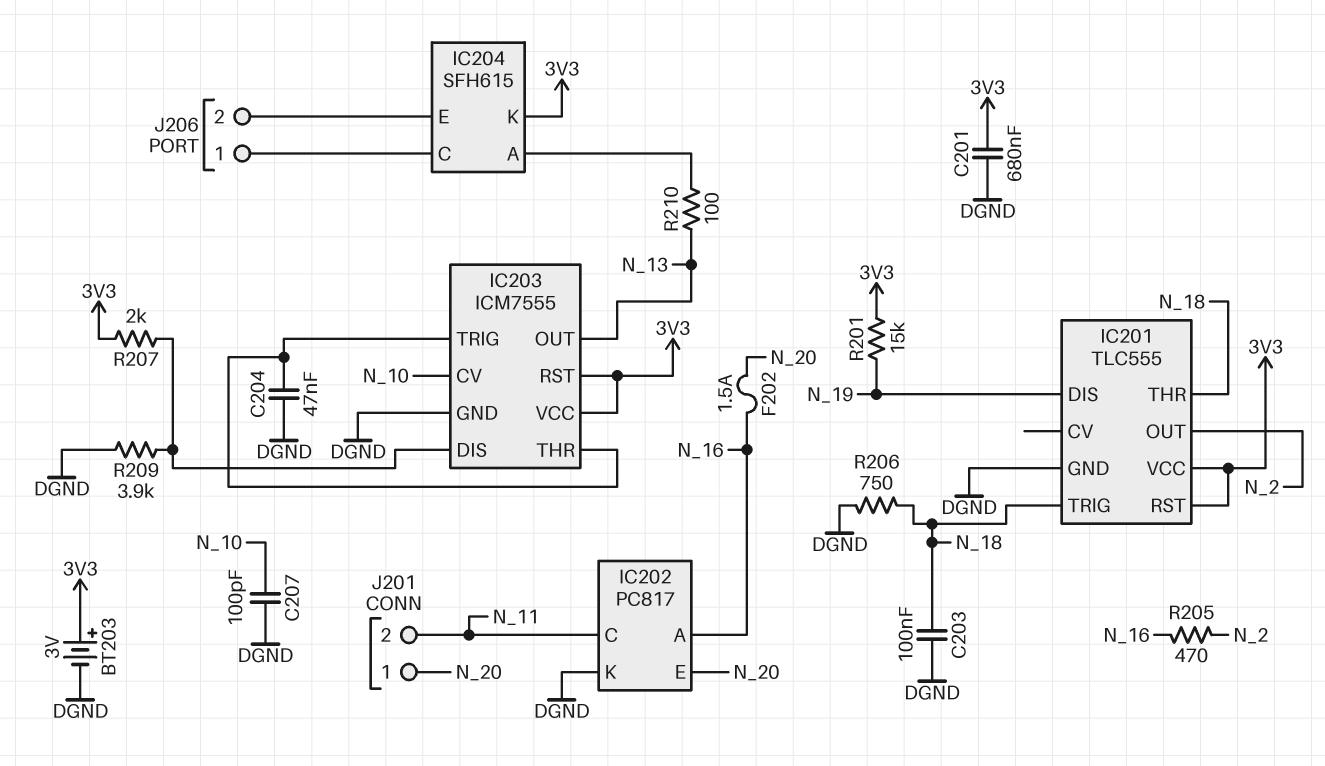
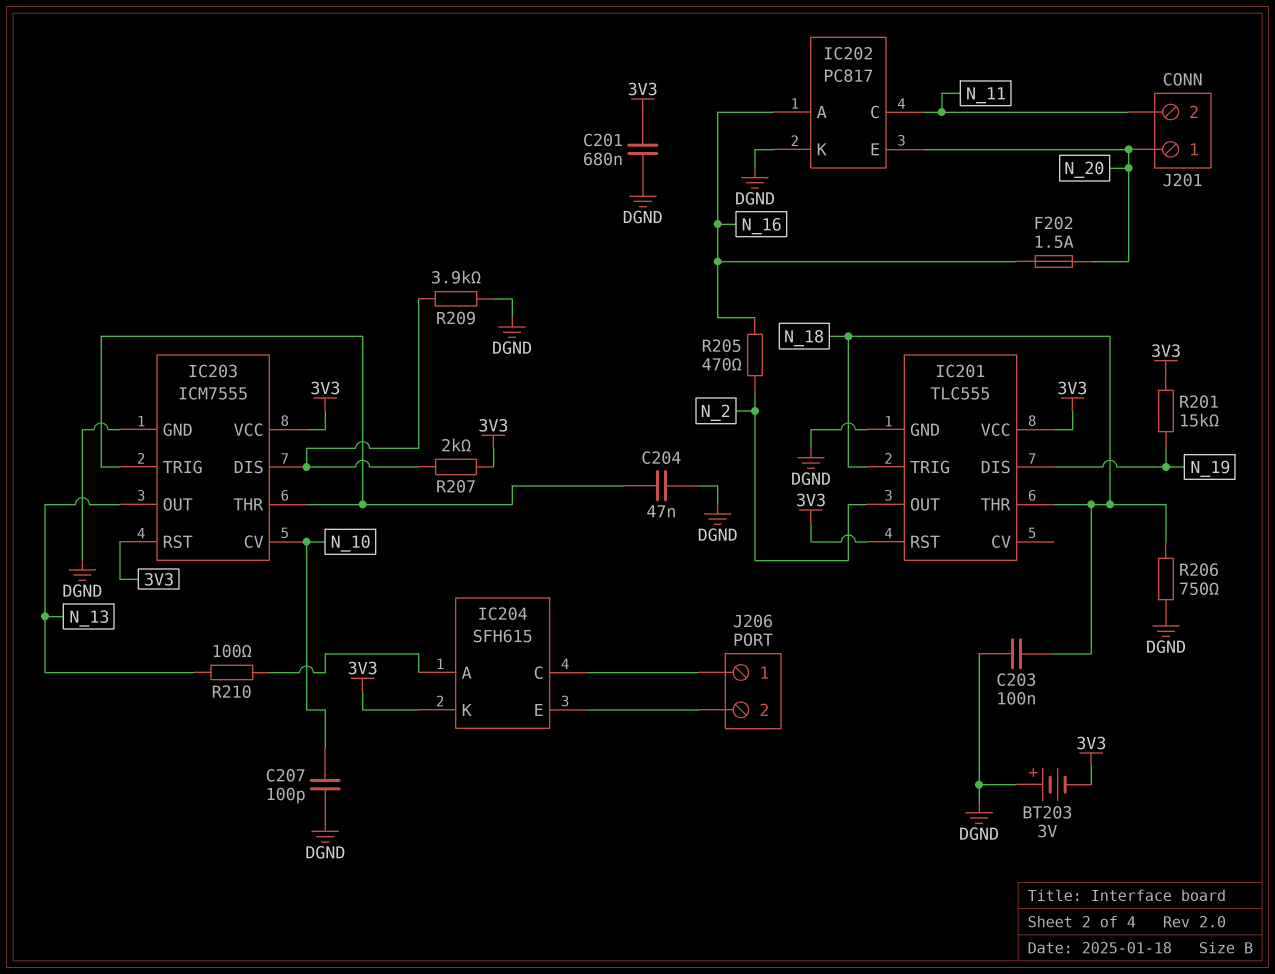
BT203: 3V (plus 3V3, minus DGND) -> 3V (plus DGND, minus 3V3)

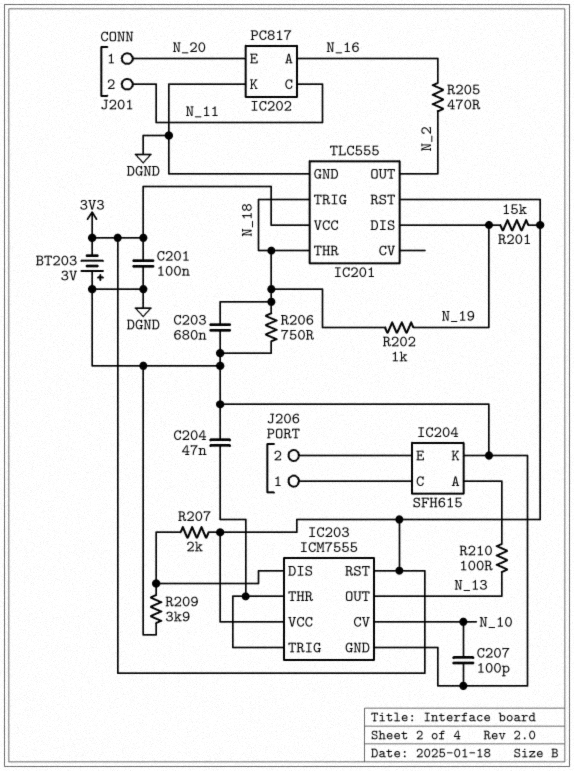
C201: 680nF (3V3, DGND) -> 100nF (3V3, DGND)
C203: 100nF (DGND, N_18) -> 680nF (DGND, N_18)
F202: 1.5A (N_16, N_20) -> none
IC204 pin K: 3V3 -> DGND
R202: none -> 1k (N_18, N_19)

